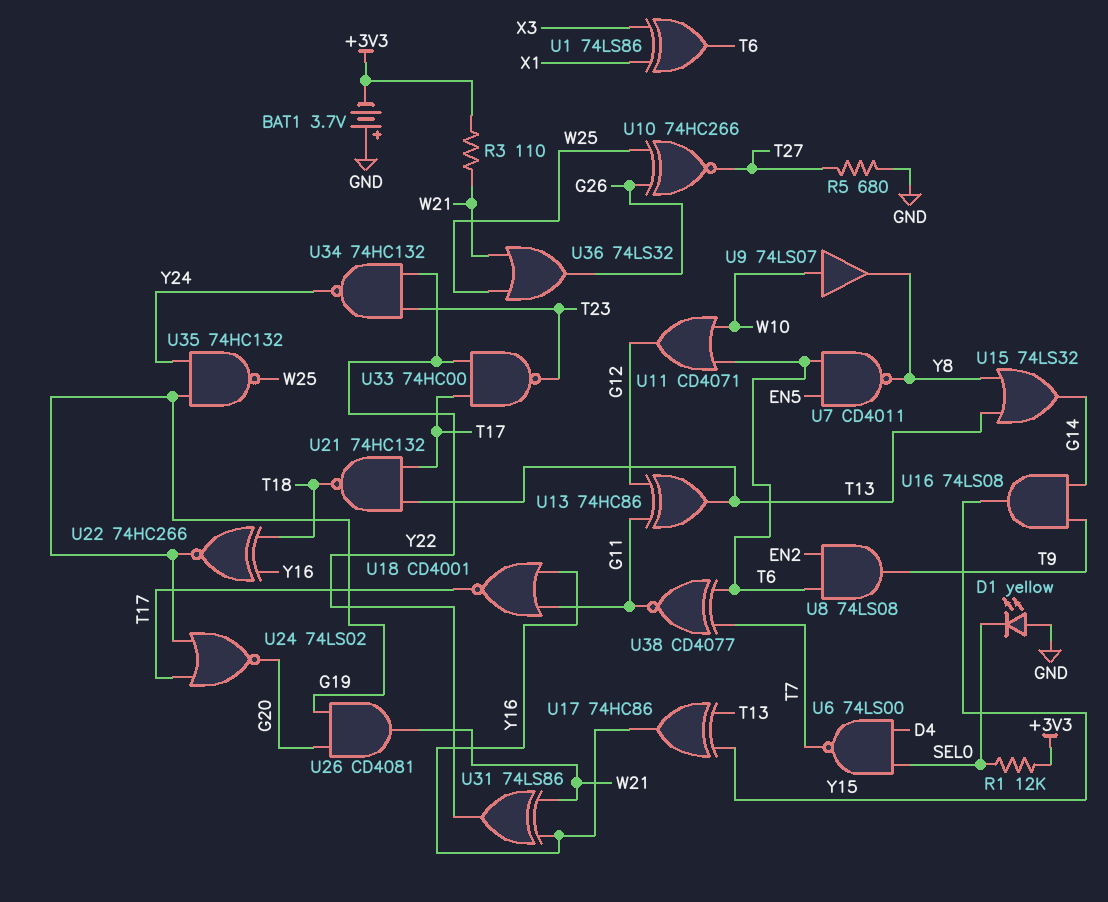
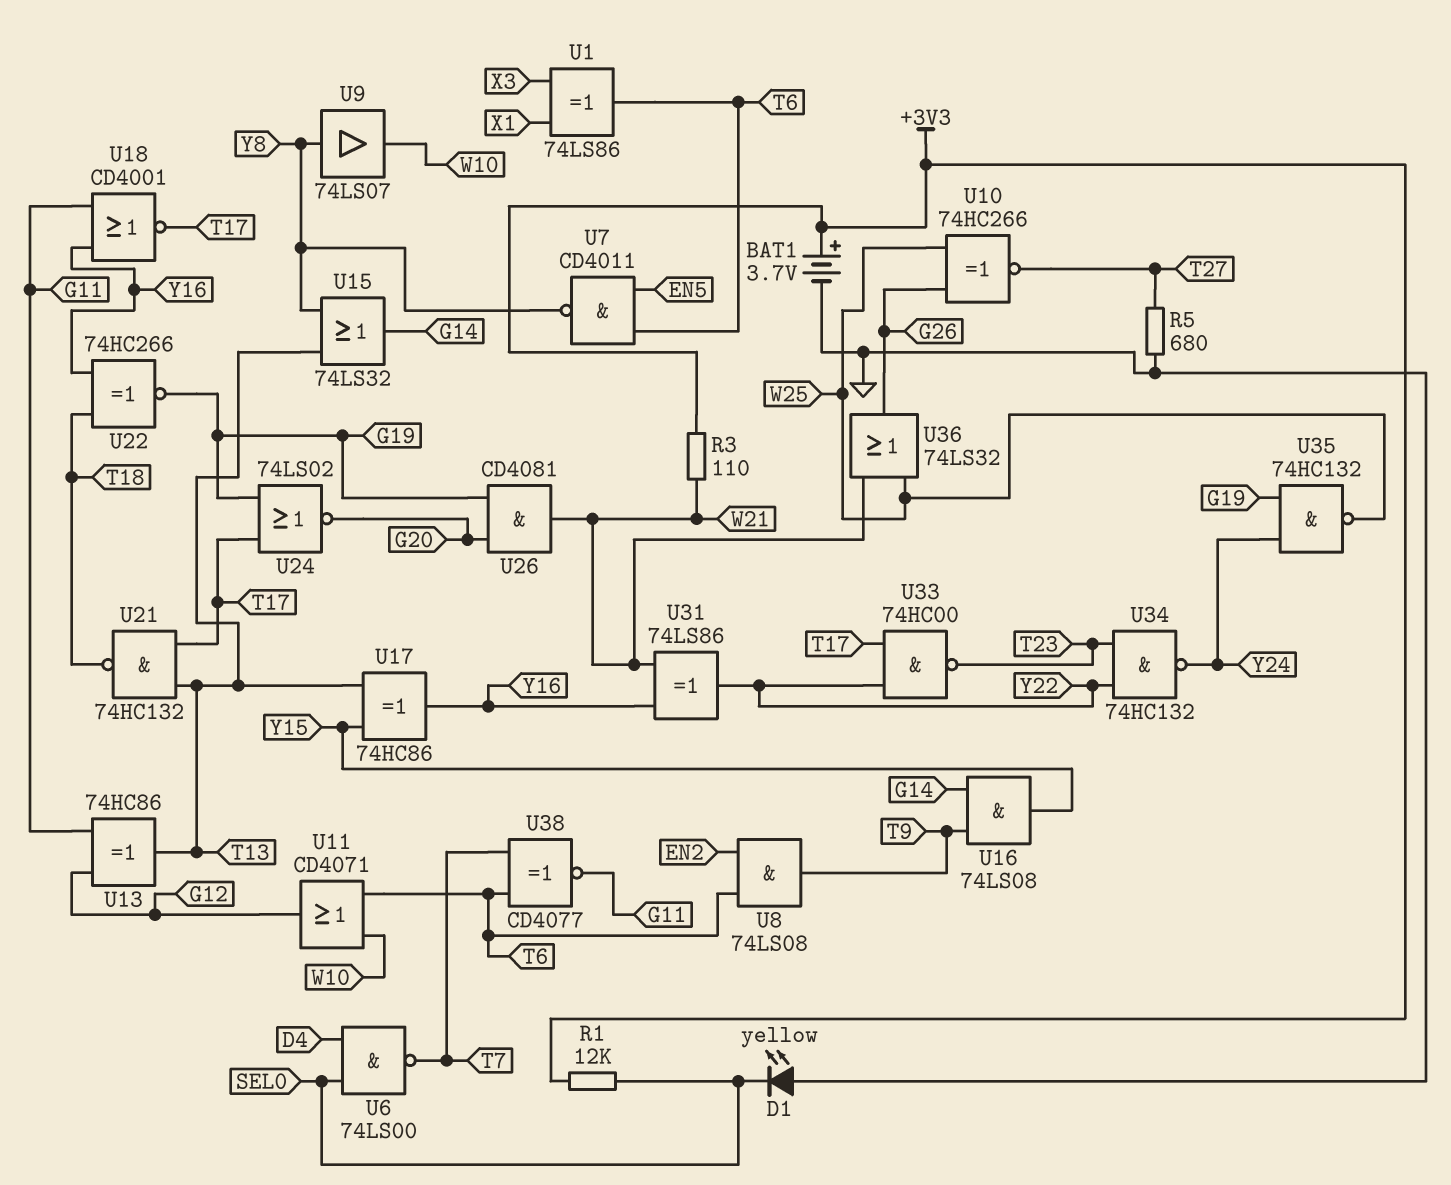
BAT1: 3.7V (plus GND, minus +3V3) -> 3.7V (plus +3V3, minus GND)
U9: buffer 74LS07 (in W10, out Y8) -> buffer 74LS07 (in Y8, out W10)

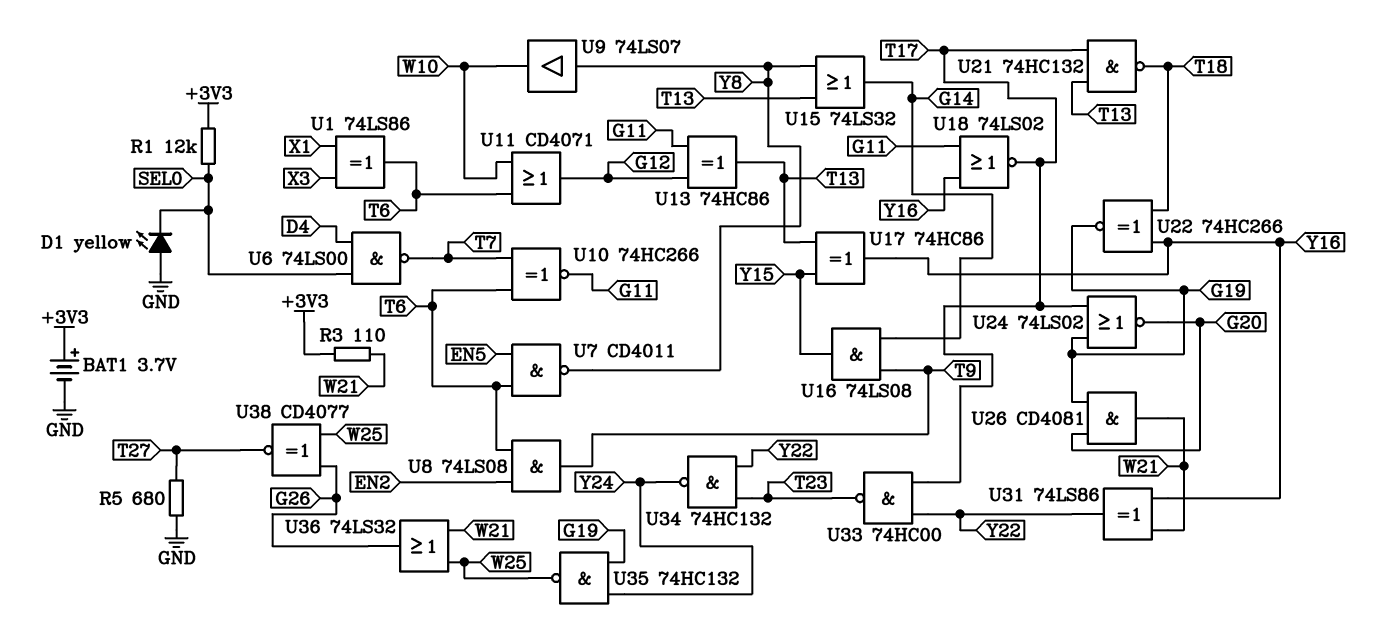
U10: XNOR 74HC266 (in G26, in W25, out T27) -> XNOR 74HC266 (in T6, in T7, out G11)
U18: NOR CD4001 (in G11, in Y16, out T17) -> NOR 74LS02 (in G11, in Y16, out T17)
U38: XNOR CD4077 (in T6, in T7, out G11) -> XNOR CD4077 (in G26, in W25, out T27)

